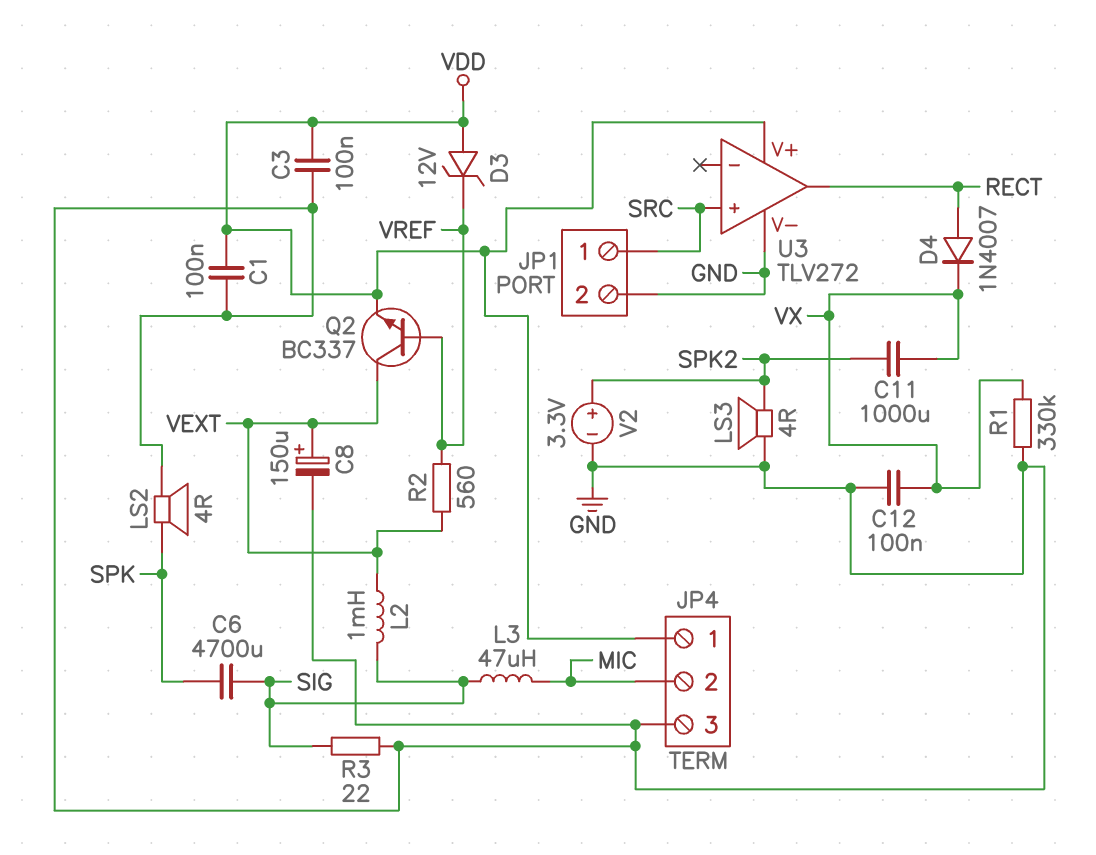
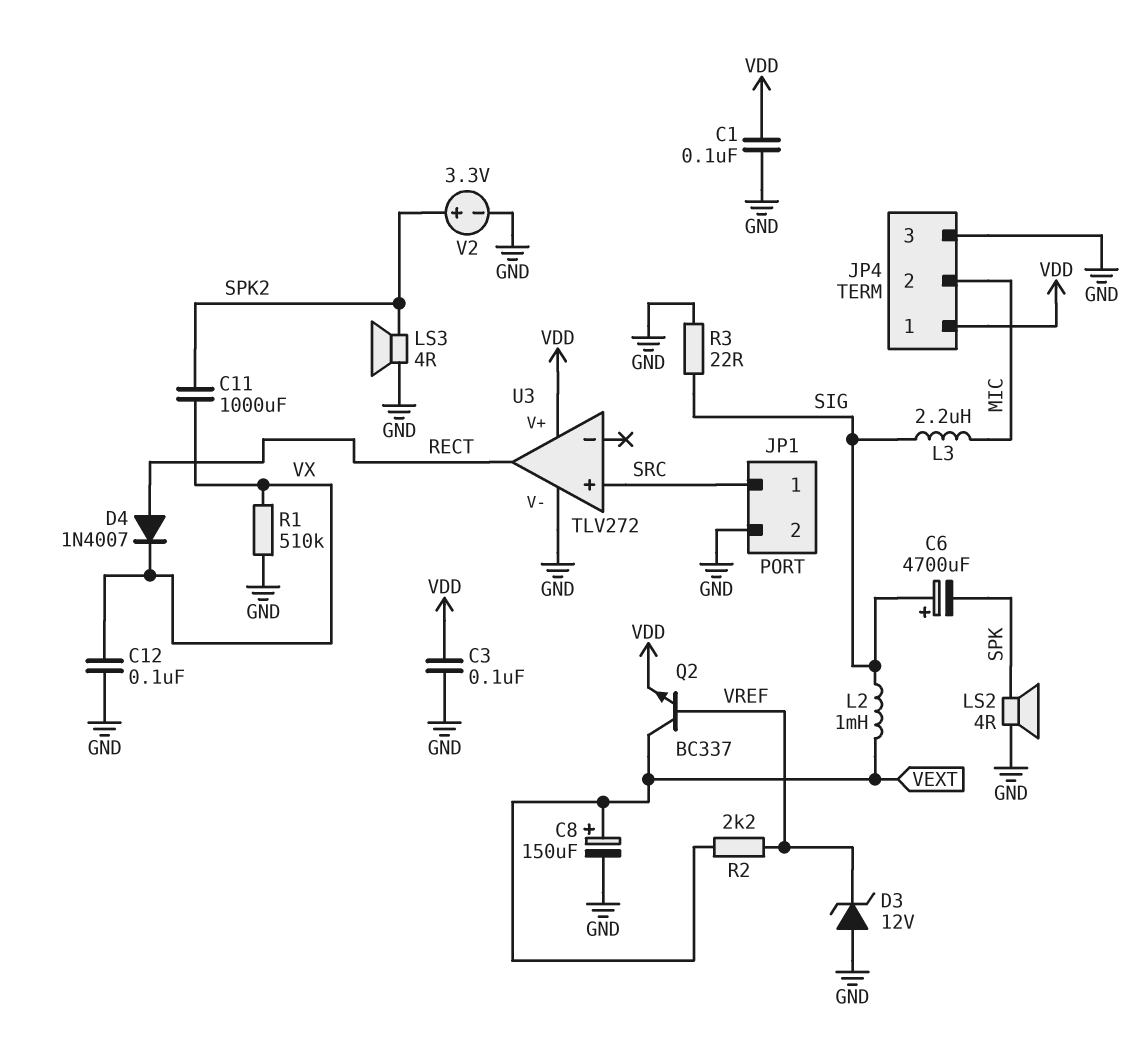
C6: 4700uF (SIG, SPK) -> 4700uF (plus SIG, minus SPK)
D3: zener 12V (A VDD, K VREF) -> zener 12V (A GND, K VREF)
L3: 47uH (MIC, SIG) -> 2.2uH (MIC, SIG)
R1: 330k (GND, VX) -> 510k (GND, VX)
R2: 560 (VEXT, VREF) -> 2.2k (VEXT, VREF)

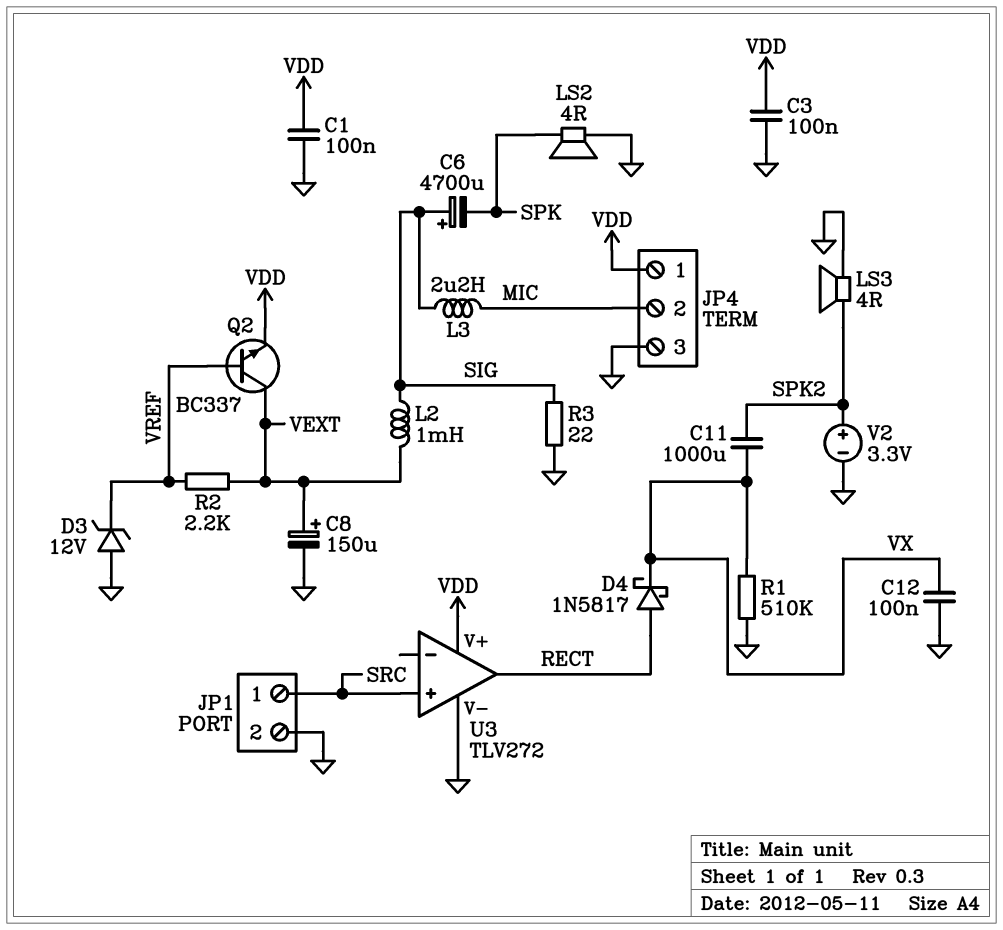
D4: diode 1N4007 (A RECT, K VX) -> schottky 1N5817 (A RECT, K VX)

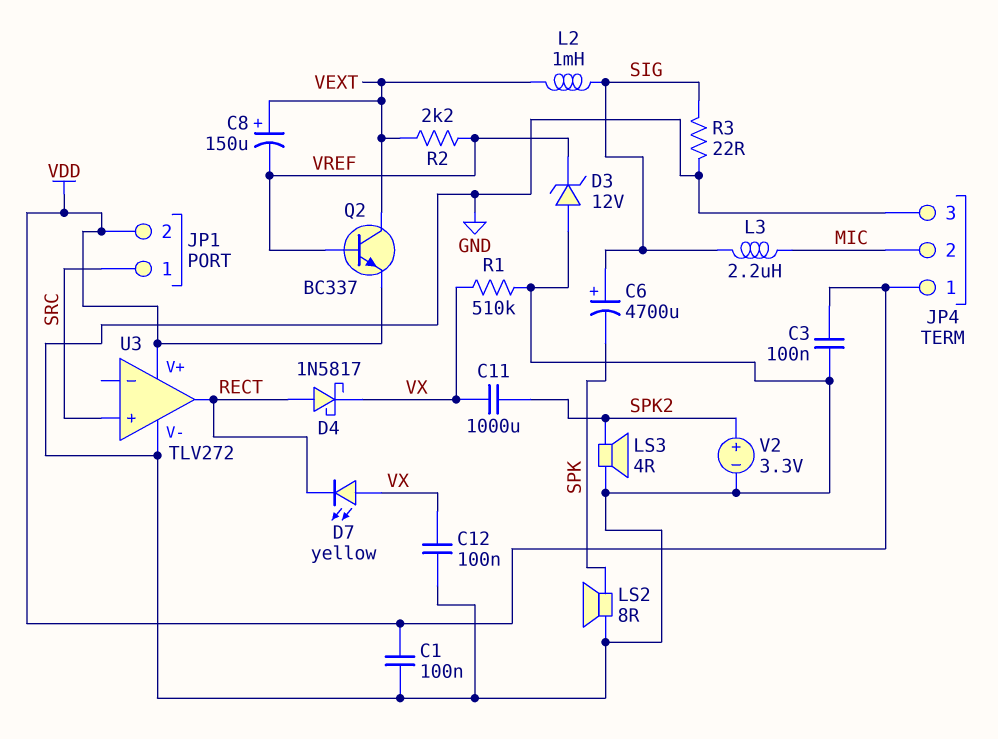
C8: 150uF (plus VEXT, minus GND) -> 150uF (plus VEXT, minus VREF)
D7: none -> LED yellow (A VX, K RECT)
JP1 pin 2: GND -> VDD
LS2: speaker 4R (GND, SPK) -> speaker 8R (GND, SPK)

